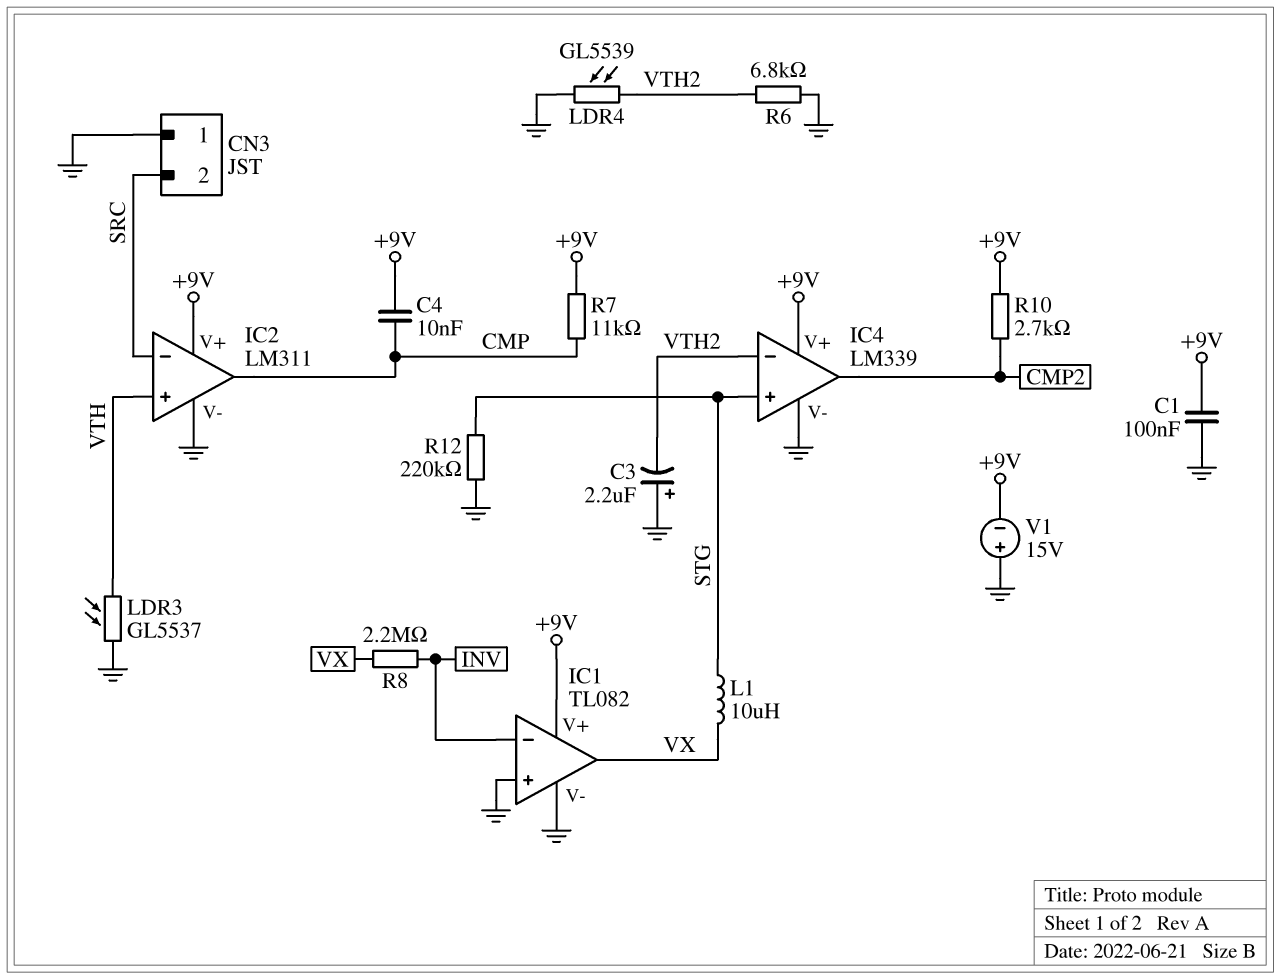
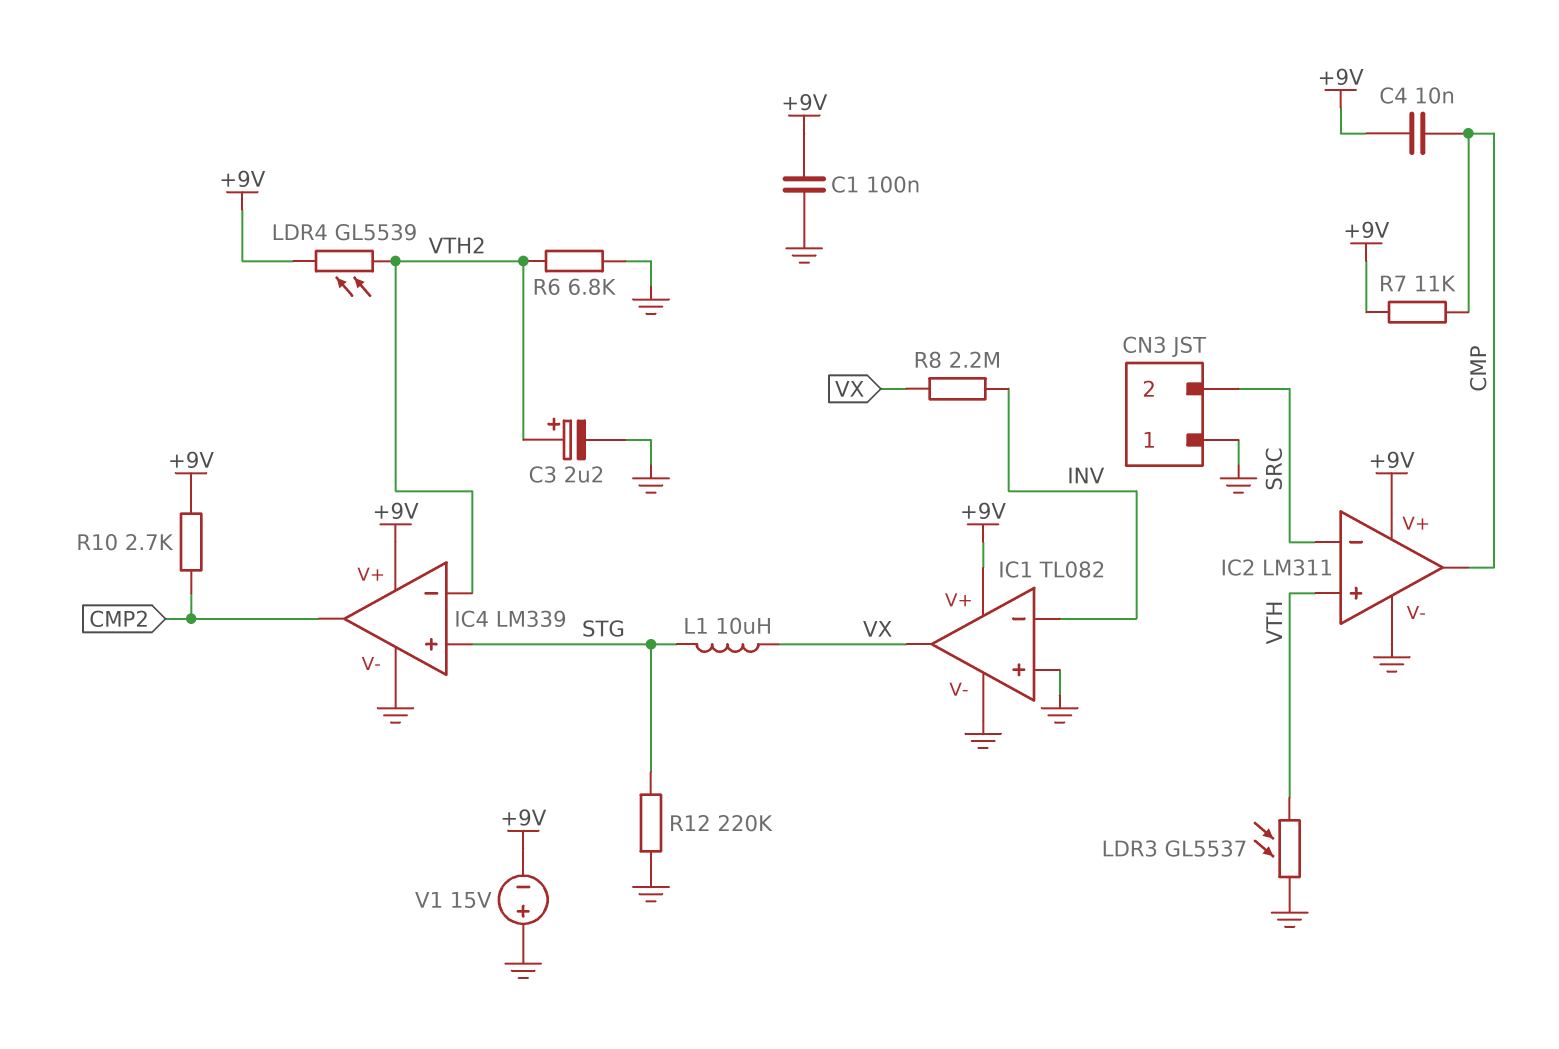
C3: 2.2uF (plus GND, minus VTH2) -> 2.2uF (plus VTH2, minus GND)
LDR4: GL5539 (GND, VTH2) -> GL5539 (+9V, VTH2)

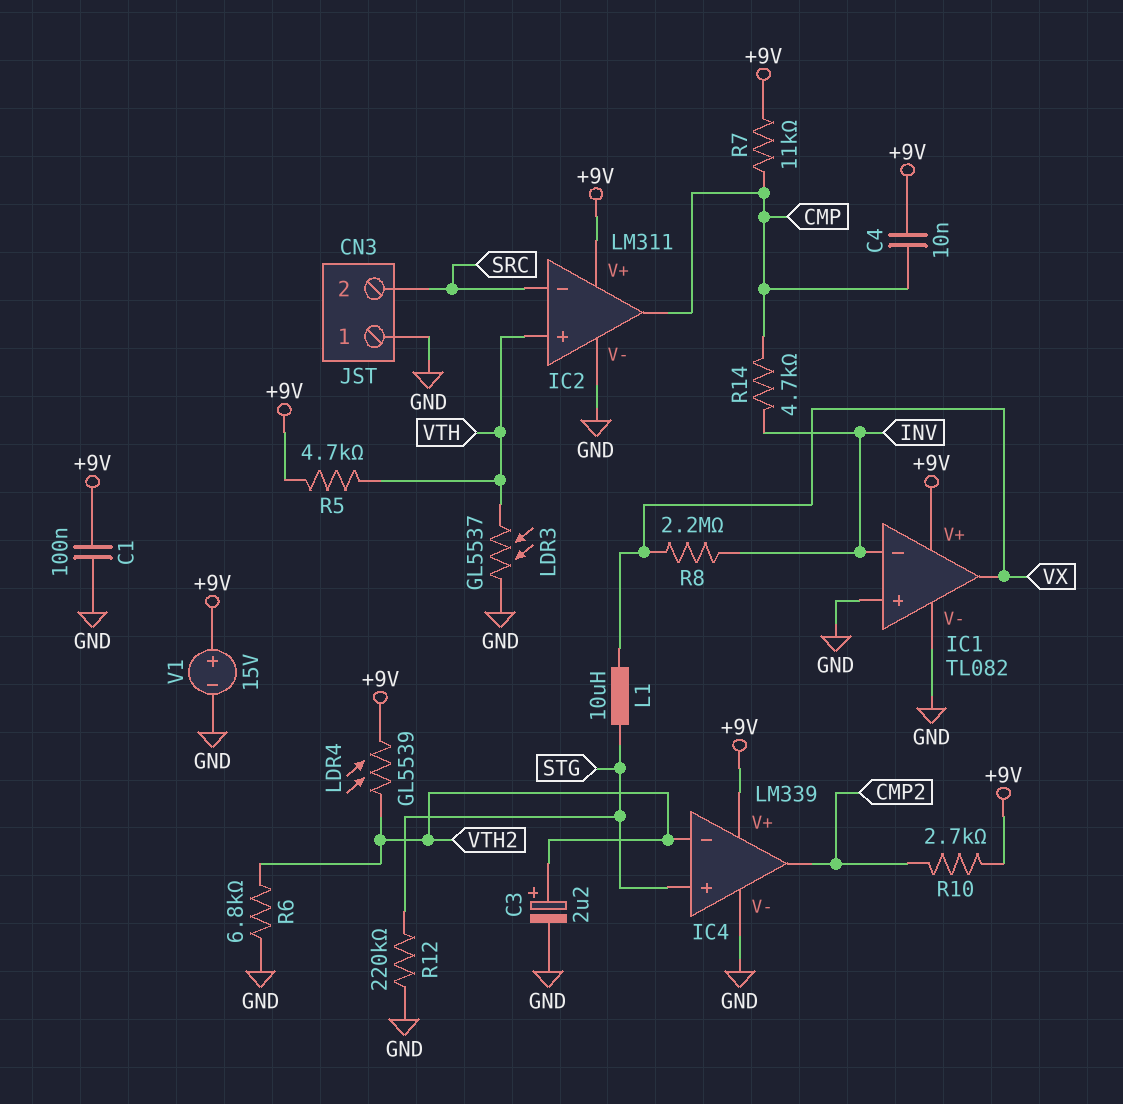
R5: none -> 4.7k (+9V, VTH)
R14: none -> 4.7k (CMP, INV)
V1: 15V (plus GND, minus +9V) -> 15V (plus +9V, minus GND)

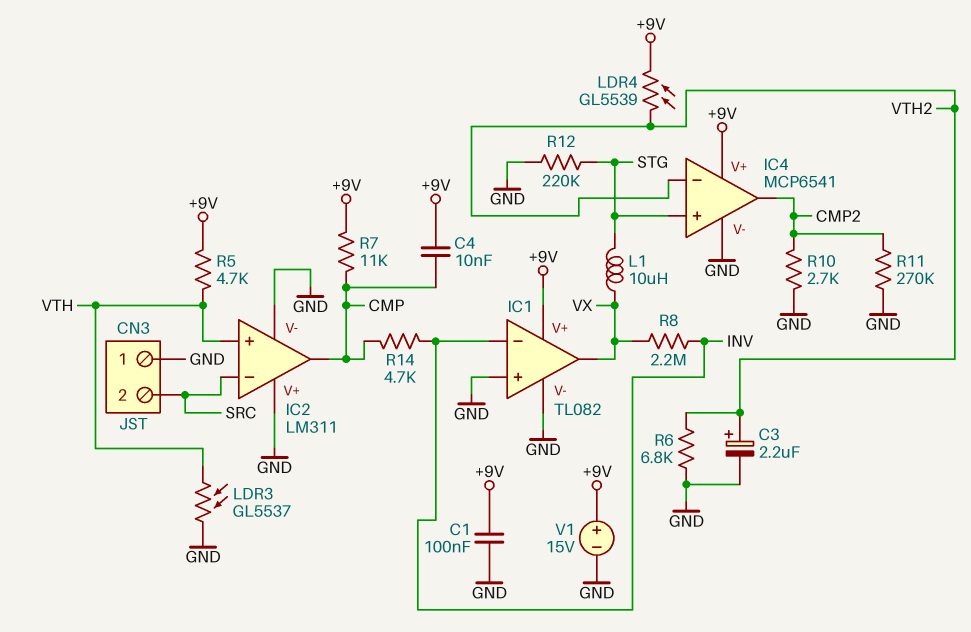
IC2 pin V+: +9V -> GND
IC4: LM339 -> MCP6541
R10: 2.7k (+9V, CMP2) -> 2.7k (CMP2, GND)
R11: none -> 270k (CMP2, GND)

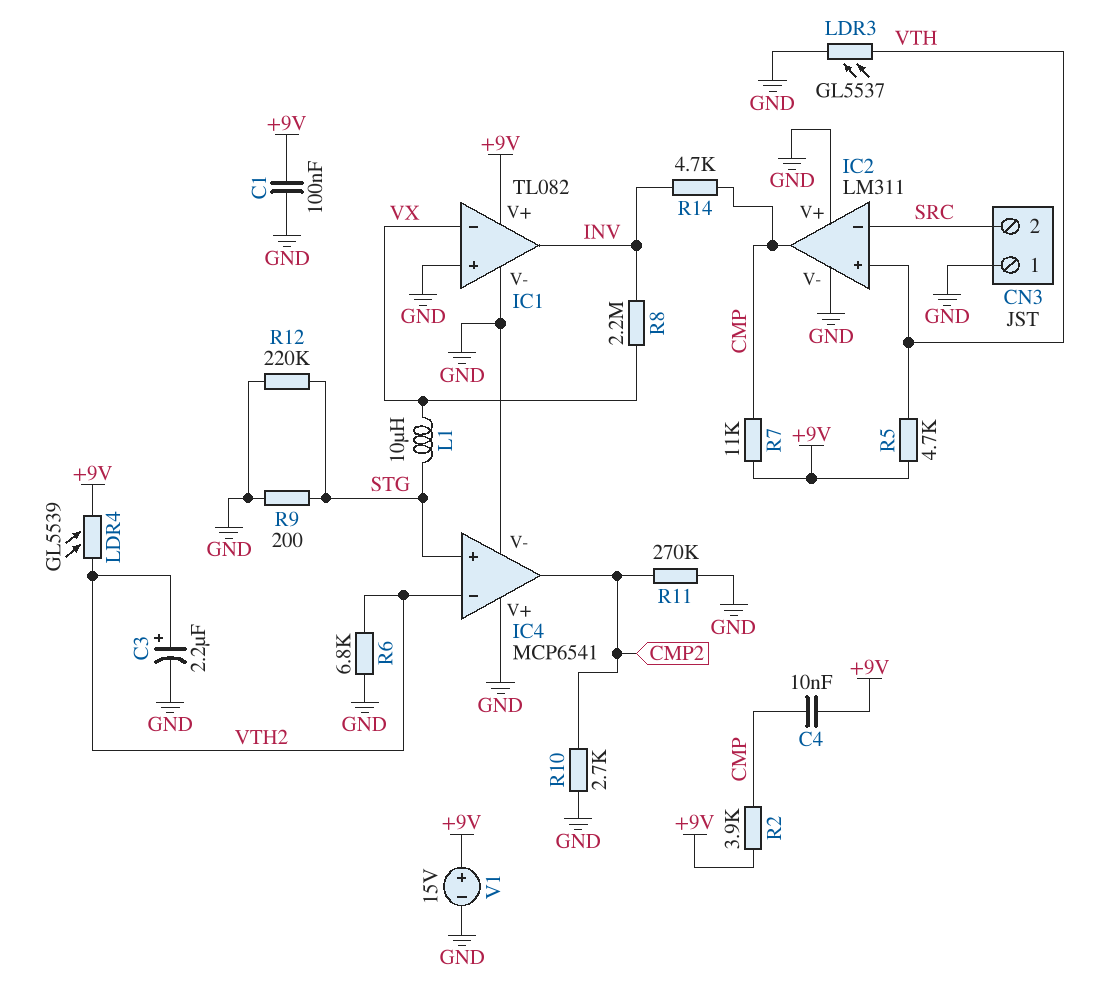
IC1 pin in-: INV -> VX
IC1 pin out: VX -> INV
IC4 pin V+: +9V -> GND
R2: none -> 3.9k (+9V, CMP)
R9: none -> 200 (GND, STG)

